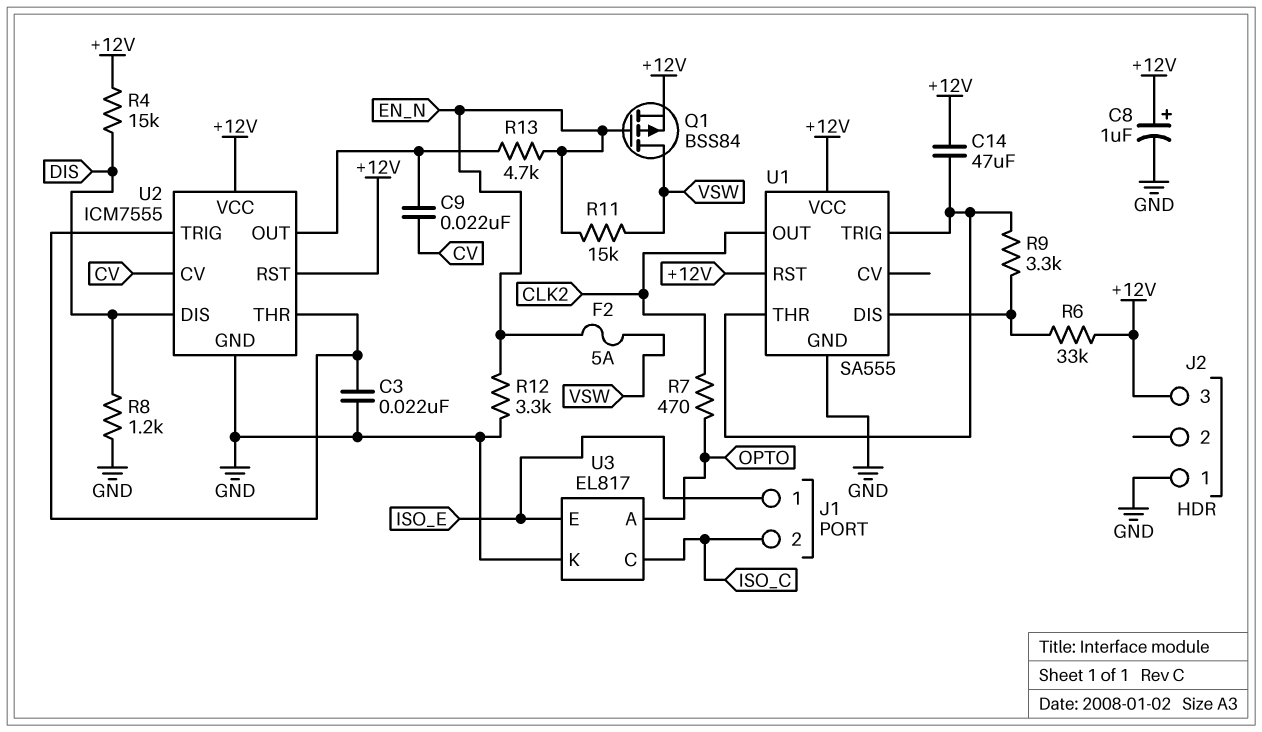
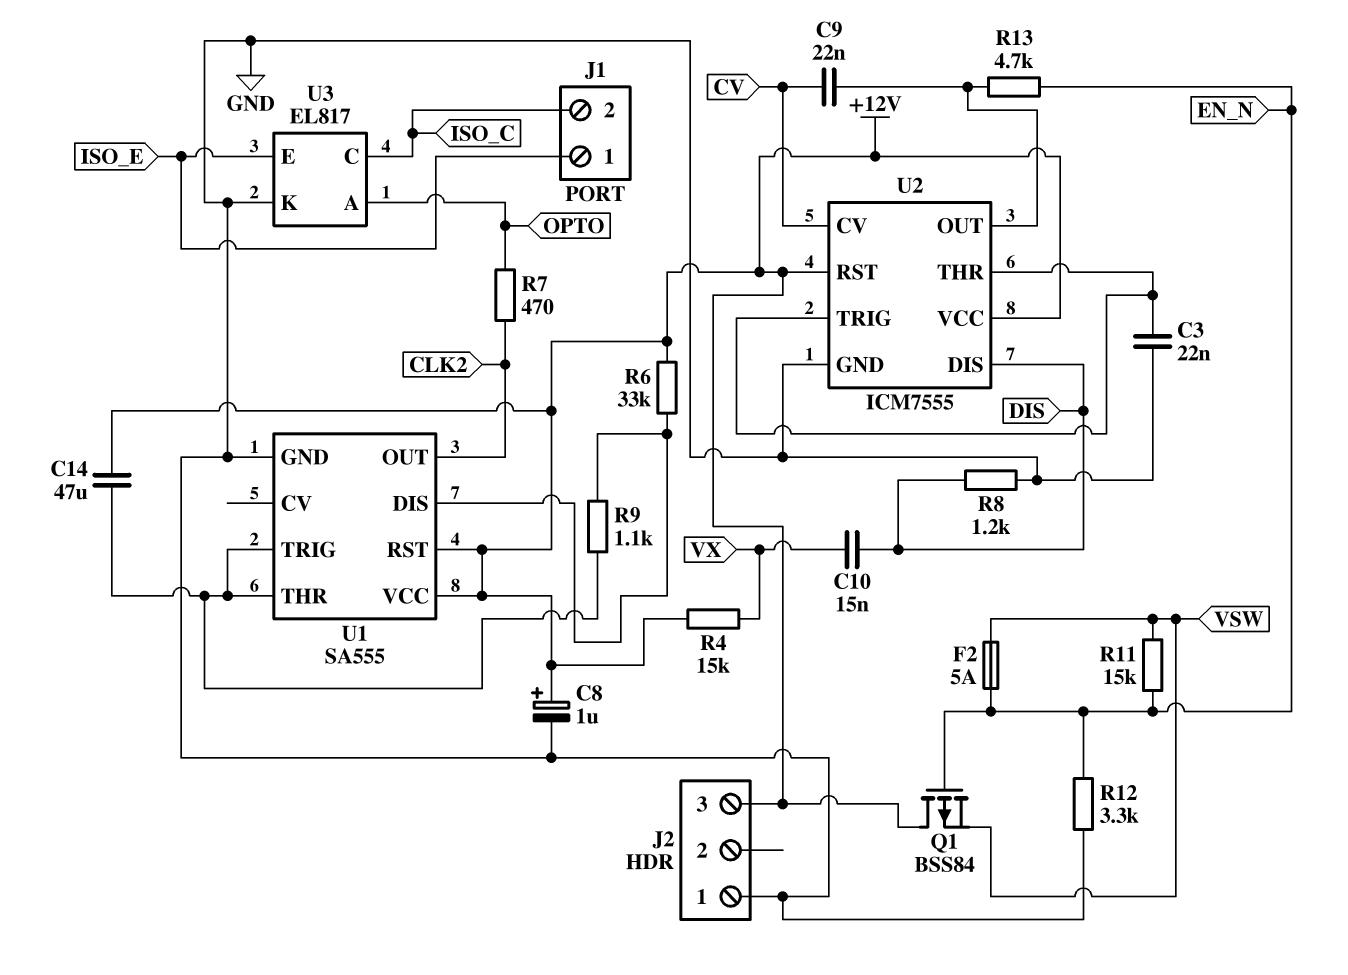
C10: none -> 15nF (DIS, VX)
Q1: PMOS BSS84 (G EN_N, D VSW, S +12V) -> PMOS BSS84 (G EN_N, D +12V, S VSW)
R4: 15k (+12V, DIS) -> 15k (+12V, VX)
R9: 3.3k (U1/DIS, U1/THR) -> 1.1k (U1/DIS, U1/THR)

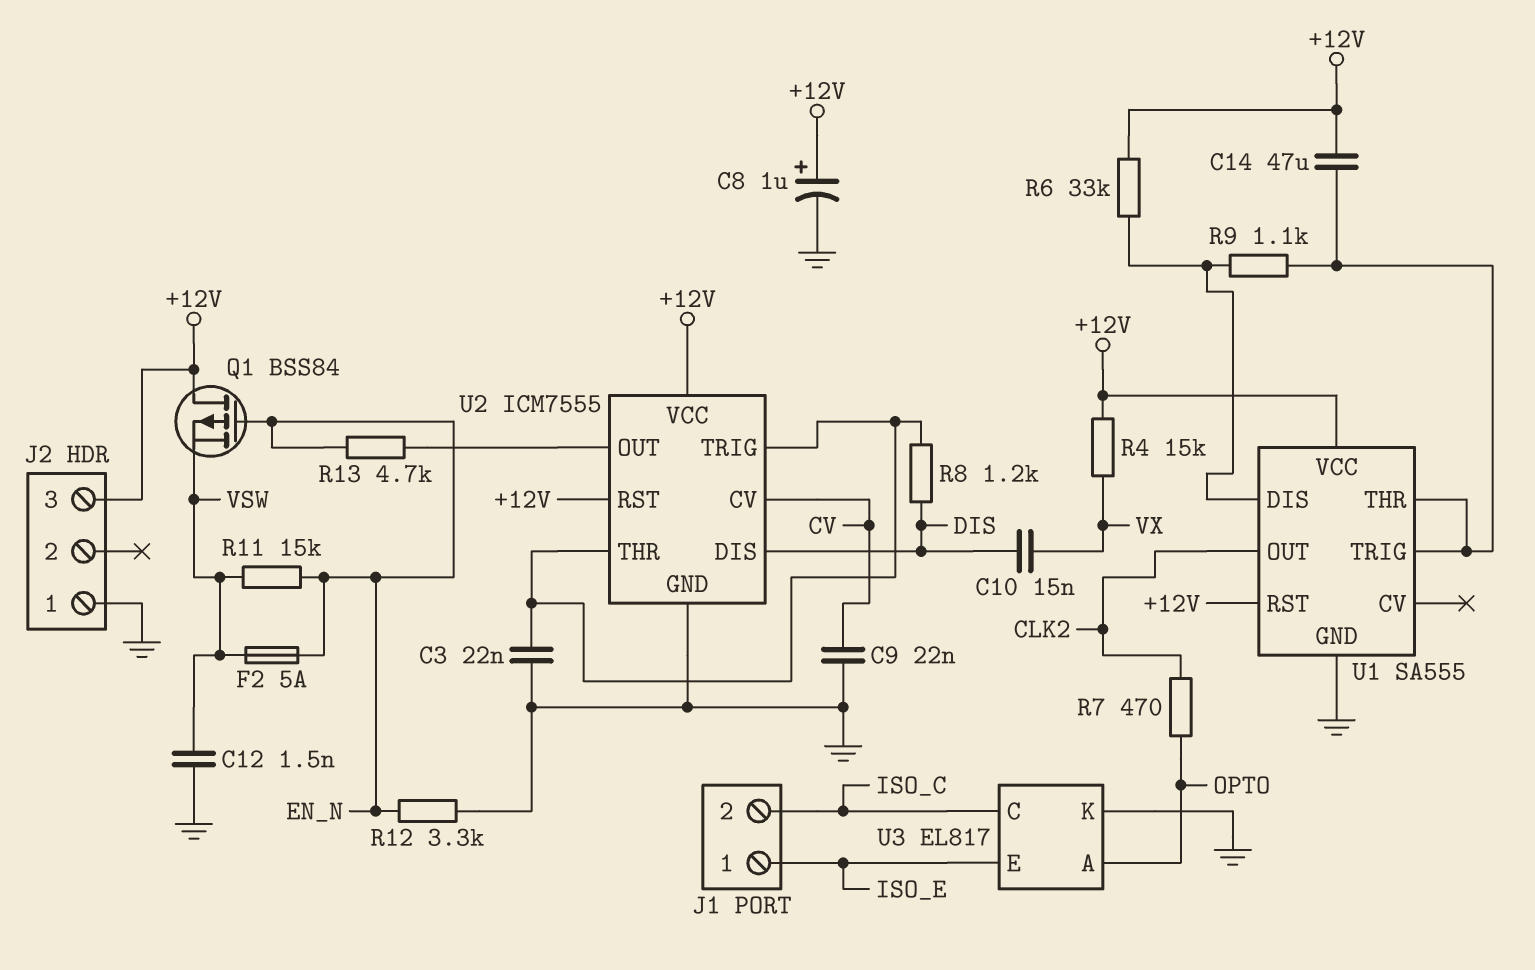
C9: 22nF (CV, U2/OUT) -> 22nF (CV, GND)
C12: none -> 1.5nF (GND, VSW)
R8: 1.2k (DIS, GND) -> 1.2k (DIS, U2/THR)

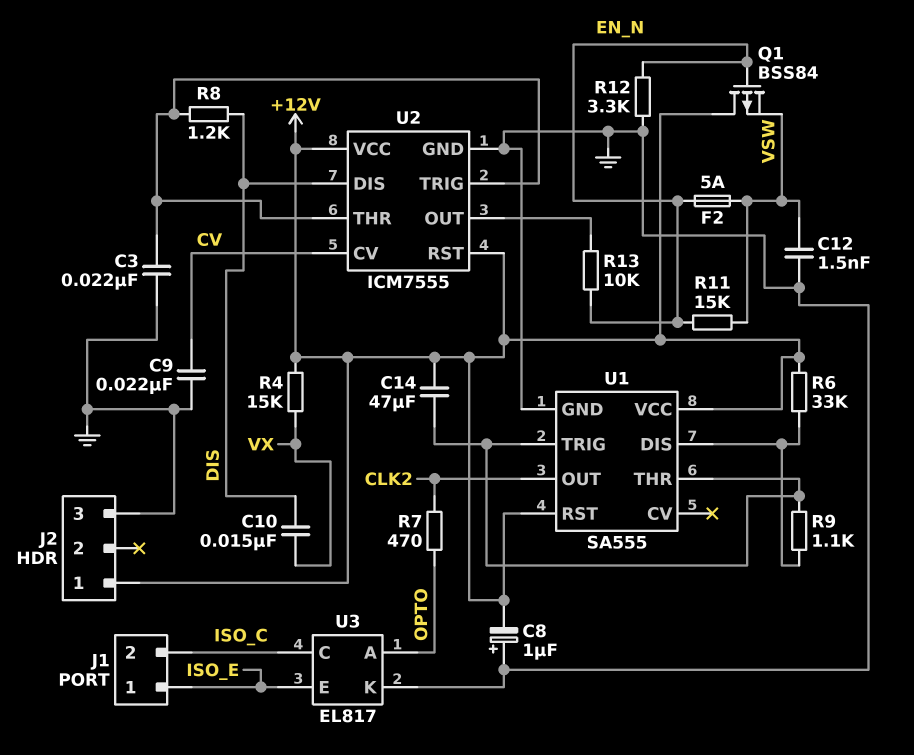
C8: 1uF (plus +12V, minus GND) -> 1uF (plus GND, minus +12V)
J2 pin 1: GND -> +12V
J2 pin 3: +12V -> GND
R13: 4.7k (EN_N, U2/OUT) -> 10k (EN_N, U2/OUT)

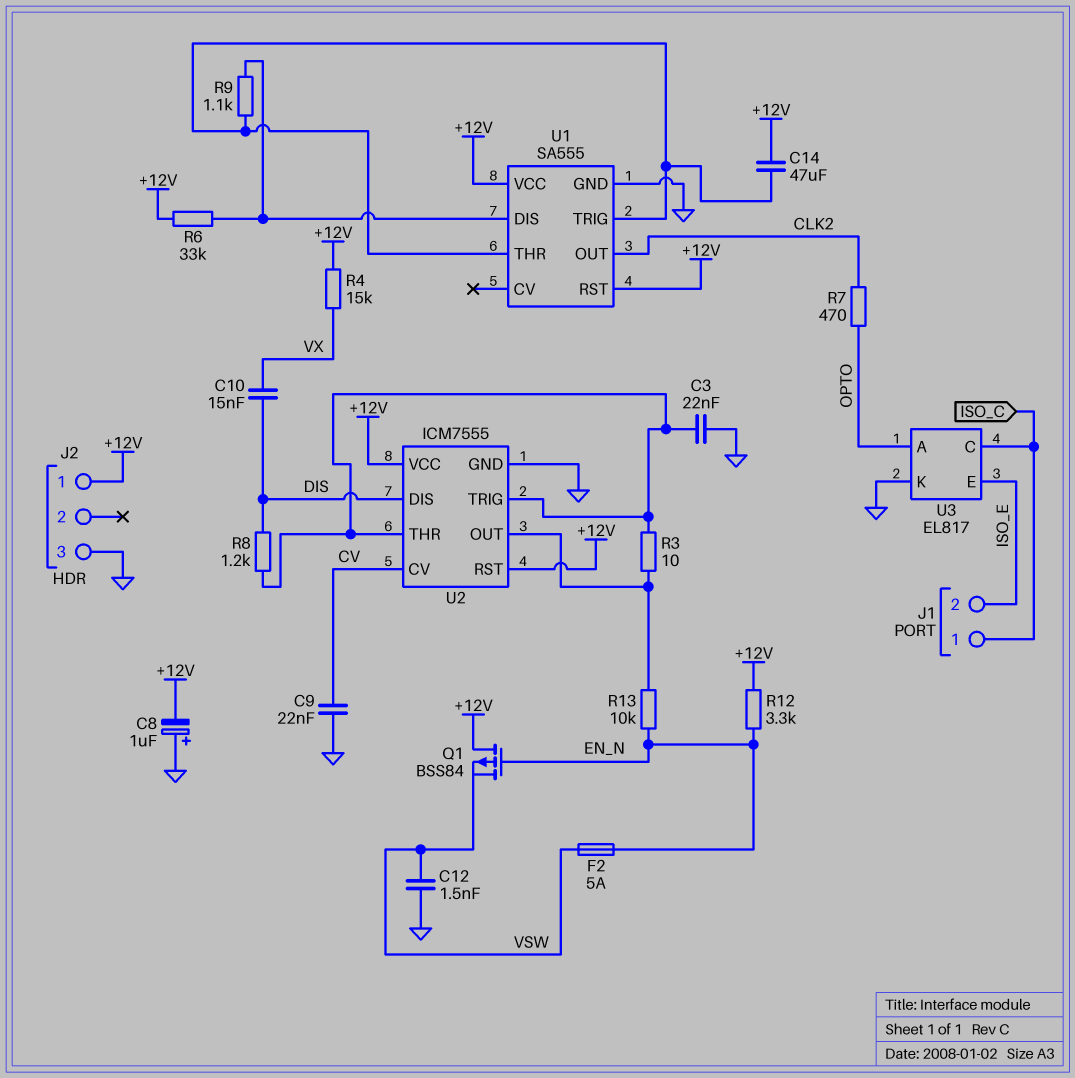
J1 pin 1: ISO_E -> ISO_C
J1 pin 2: ISO_C -> ISO_E
R3: none -> 10 (U2/OUT, U2/THR)
R11: 15k (EN_N, VSW) -> none
R12: 3.3k (EN_N, GND) -> 3.3k (+12V, EN_N)

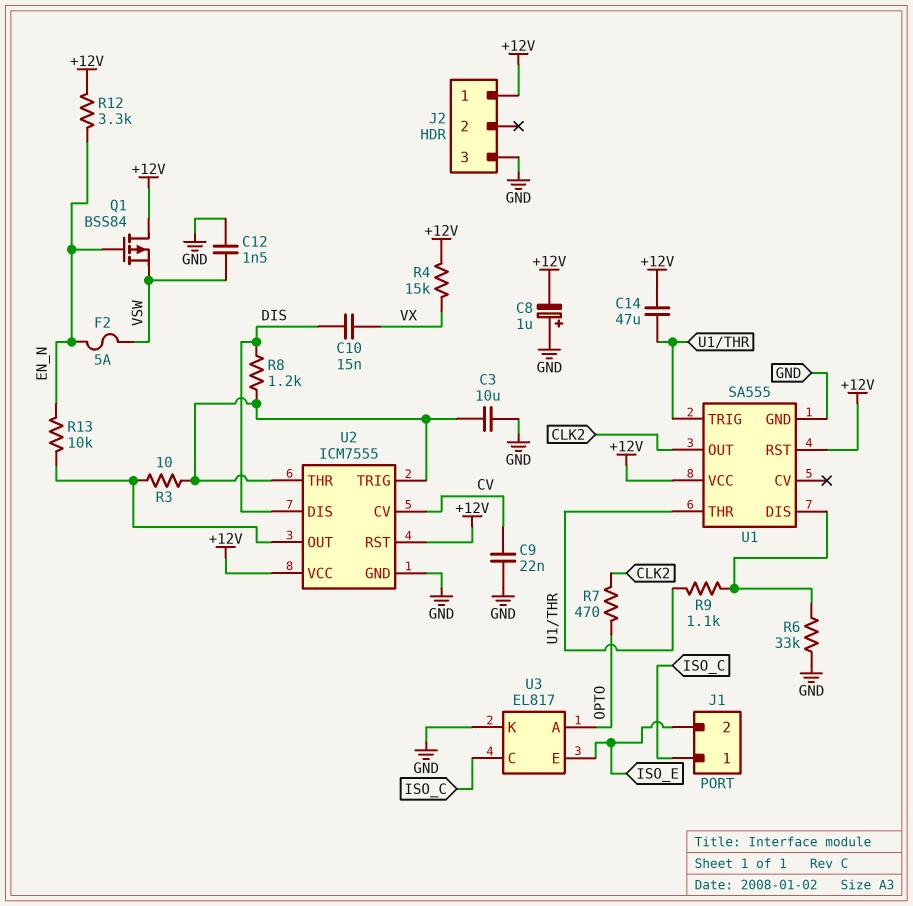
C3: 22nF (GND, U2/THR) -> 10uF (GND, U2/THR)
R6: 33k (+12V, U1/DIS) -> 33k (GND, U1/DIS)

